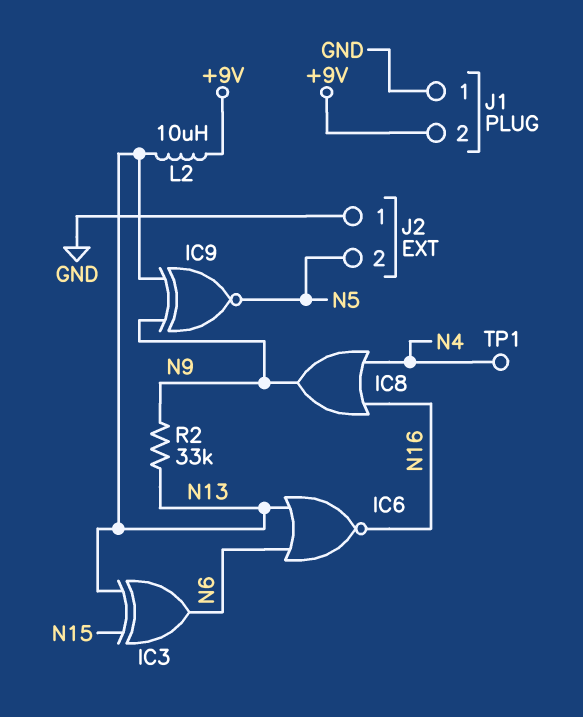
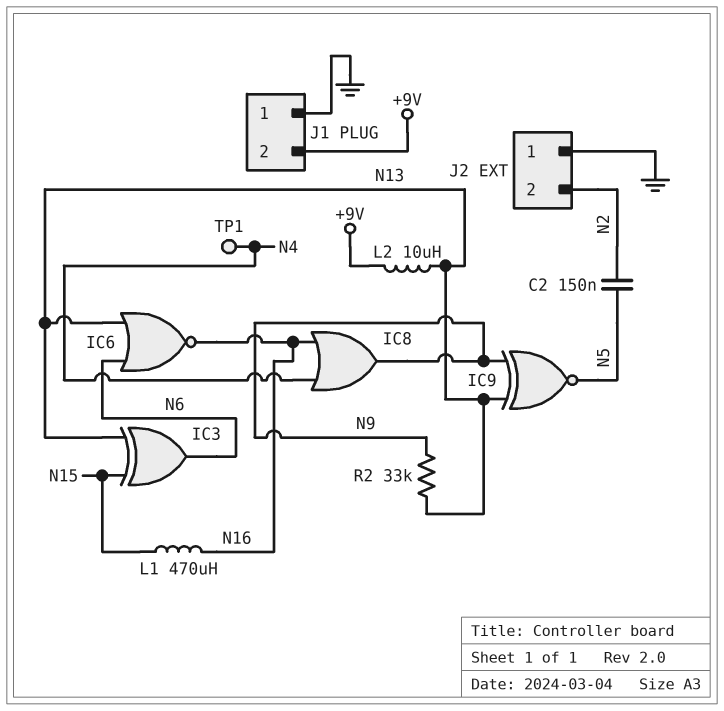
C2: none -> 150nF (N2, N5)
J2 pin 2: N5 -> N2
L1: none -> 470uH (N15, N16)

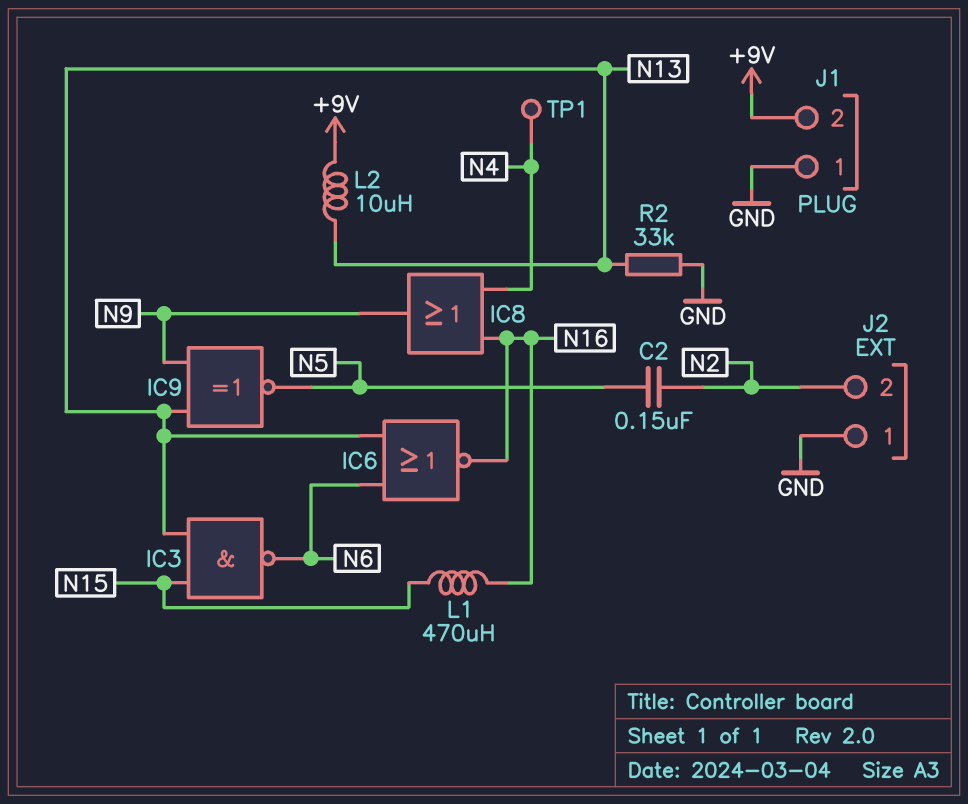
IC3: XOR (in N13, in N15, out N6) -> NAND (in N13, in N15, out N6)
R2: 33k (N9, N13) -> 33k (GND, N13)

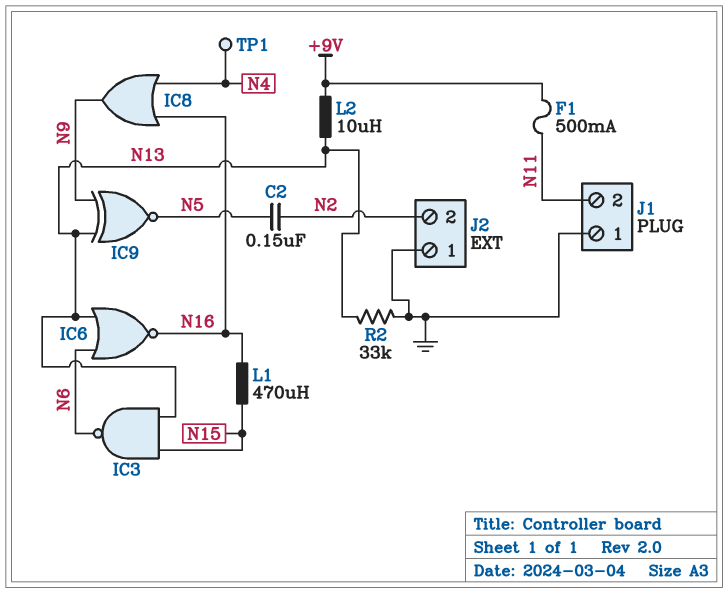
F1: none -> 500mA (+9V, N11)
J1 pin 2: +9V -> N11

